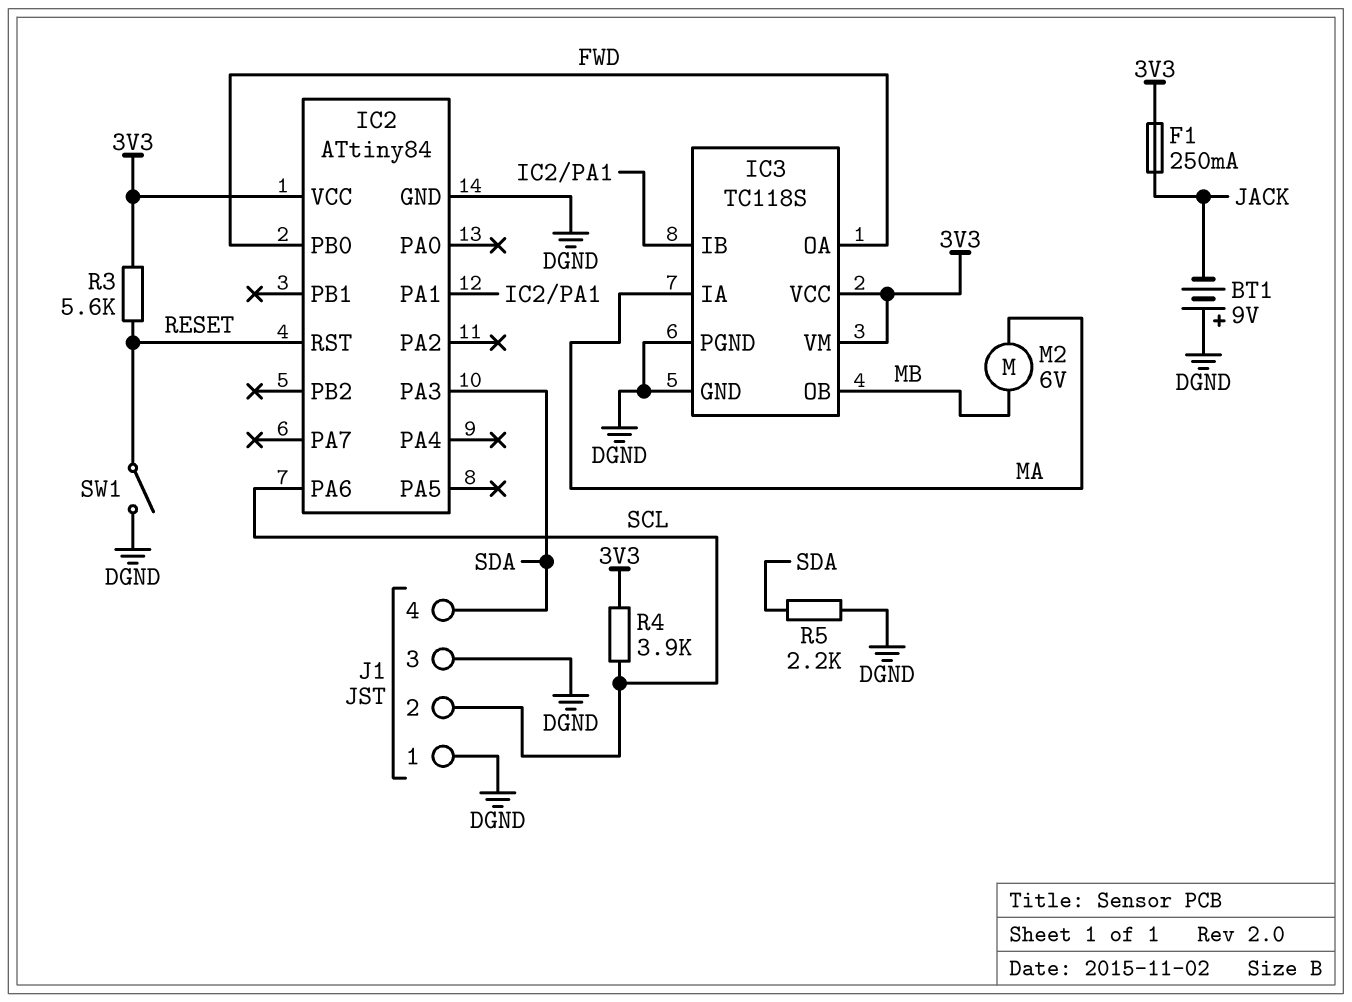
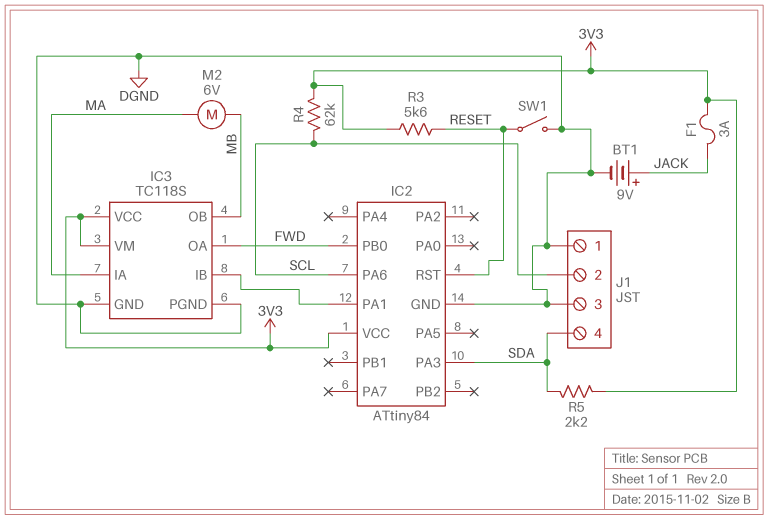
BT1: 9V (plus DGND, minus JACK) -> 9V (plus JACK, minus DGND)
F1: 250mA (3V3, JACK) -> 3A (3V3, JACK)
R4: 3.9k (3V3, SCL) -> 62k (3V3, SCL)
R5: 2.2k (DGND, SDA) -> 2.2k (3V3, SDA)

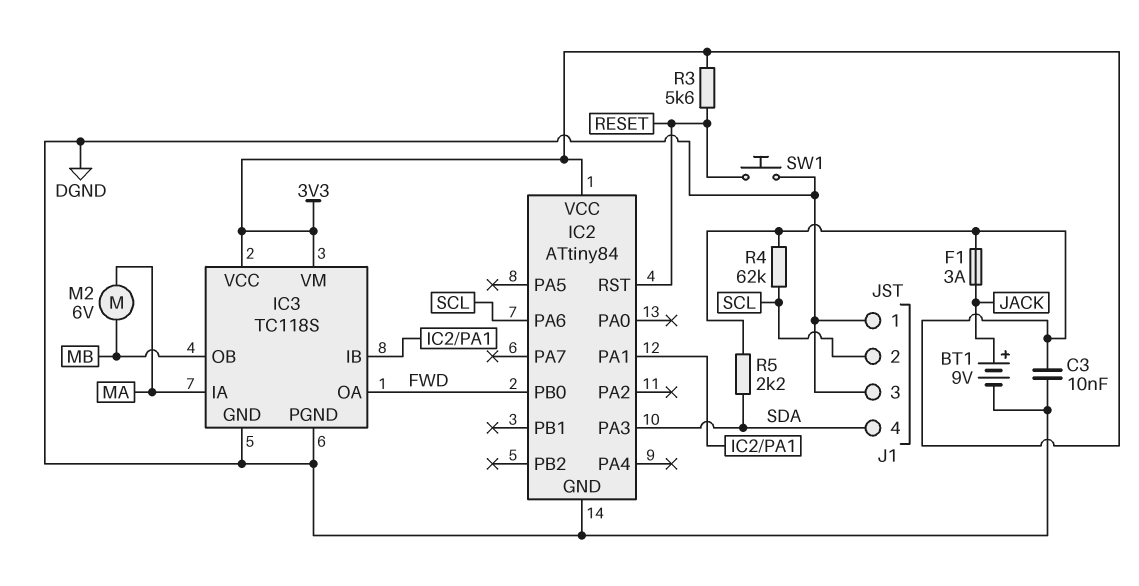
C3: none -> 10nF (3V3, DGND)
SW1: switch (DGND, RESET) -> button (DGND, RESET)

